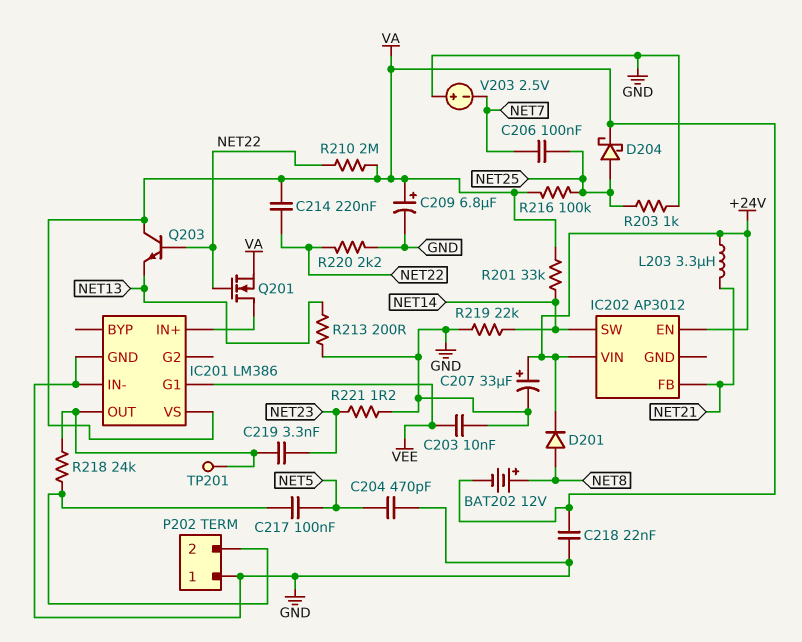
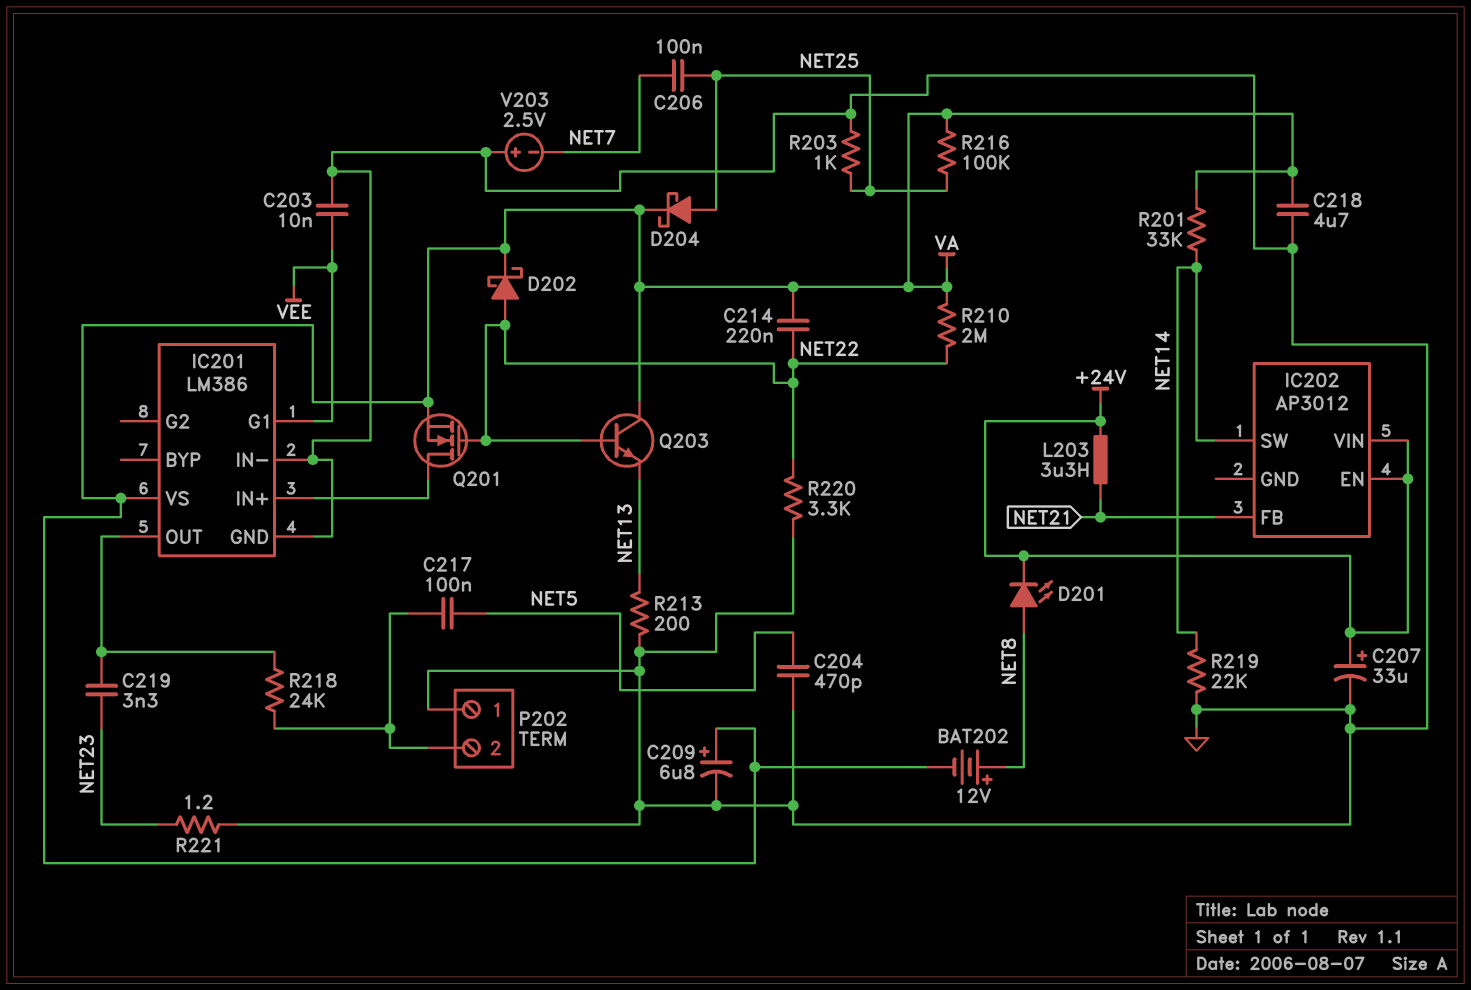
C218: 22nF (GND, VA) -> 4.7uF (GND, VA)
D201: diode (A NET8, K +24V) -> LED (A NET8, K +24V)
D202: none -> schottky (A NET22, K VA)
R220: 2.2k (GND, NET22) -> 3.3k (GND, NET22)
TP201: test point (IC201/OUT) -> none

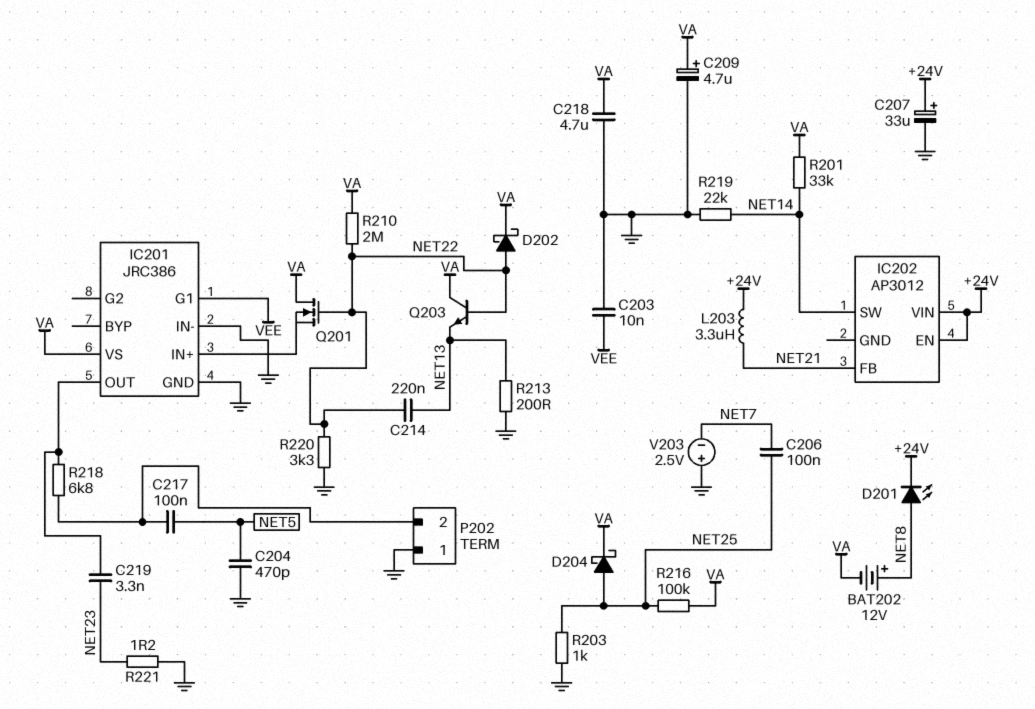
C209: 6.8uF (plus VA, minus GND) -> 4.7uF (plus VA, minus GND)
C214: 220nF (NET22, VA) -> 220nF (NET13, NET22)
IC201: LM386 -> JRC386
Q201: NMOS (G NET22, D IC201/IN+, S VA) -> NMOS (G NET22, D VA, S IC201/IN+)
R218: 24k (IC201/OUT, P202/2) -> 6.8k (IC201/OUT, P202/2)

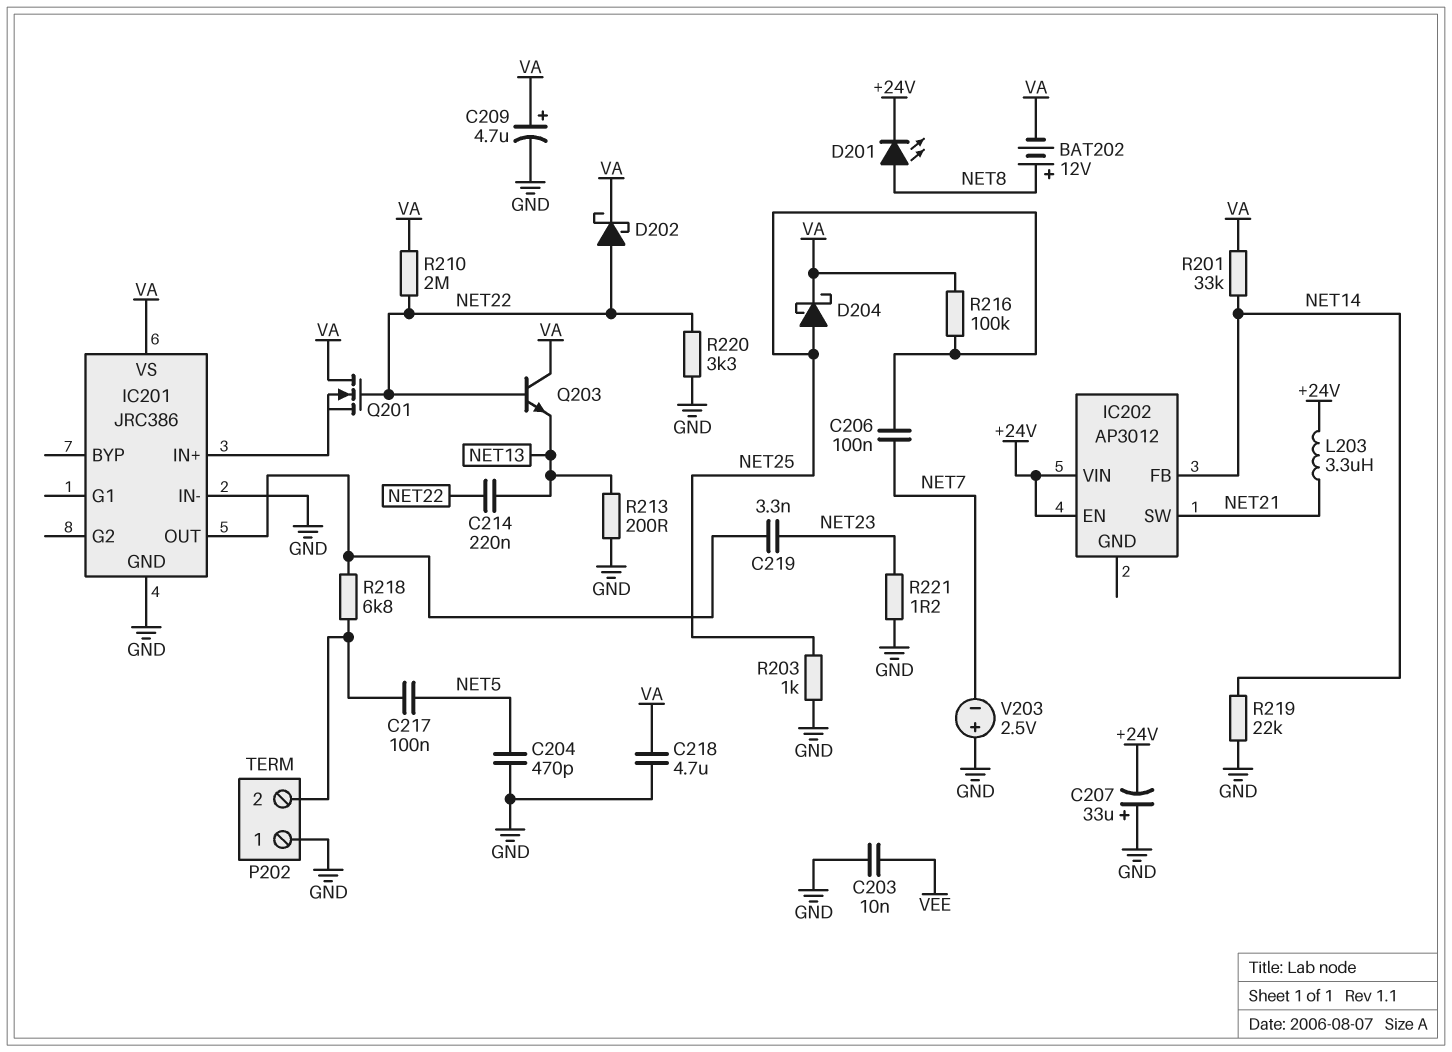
C207: 33uF (plus +24V, minus GND) -> 33uF (plus GND, minus +24V)
IC201 pin G1: VEE -> none
IC202 pin FB: NET21 -> NET14
IC202 pin SW: NET14 -> NET21

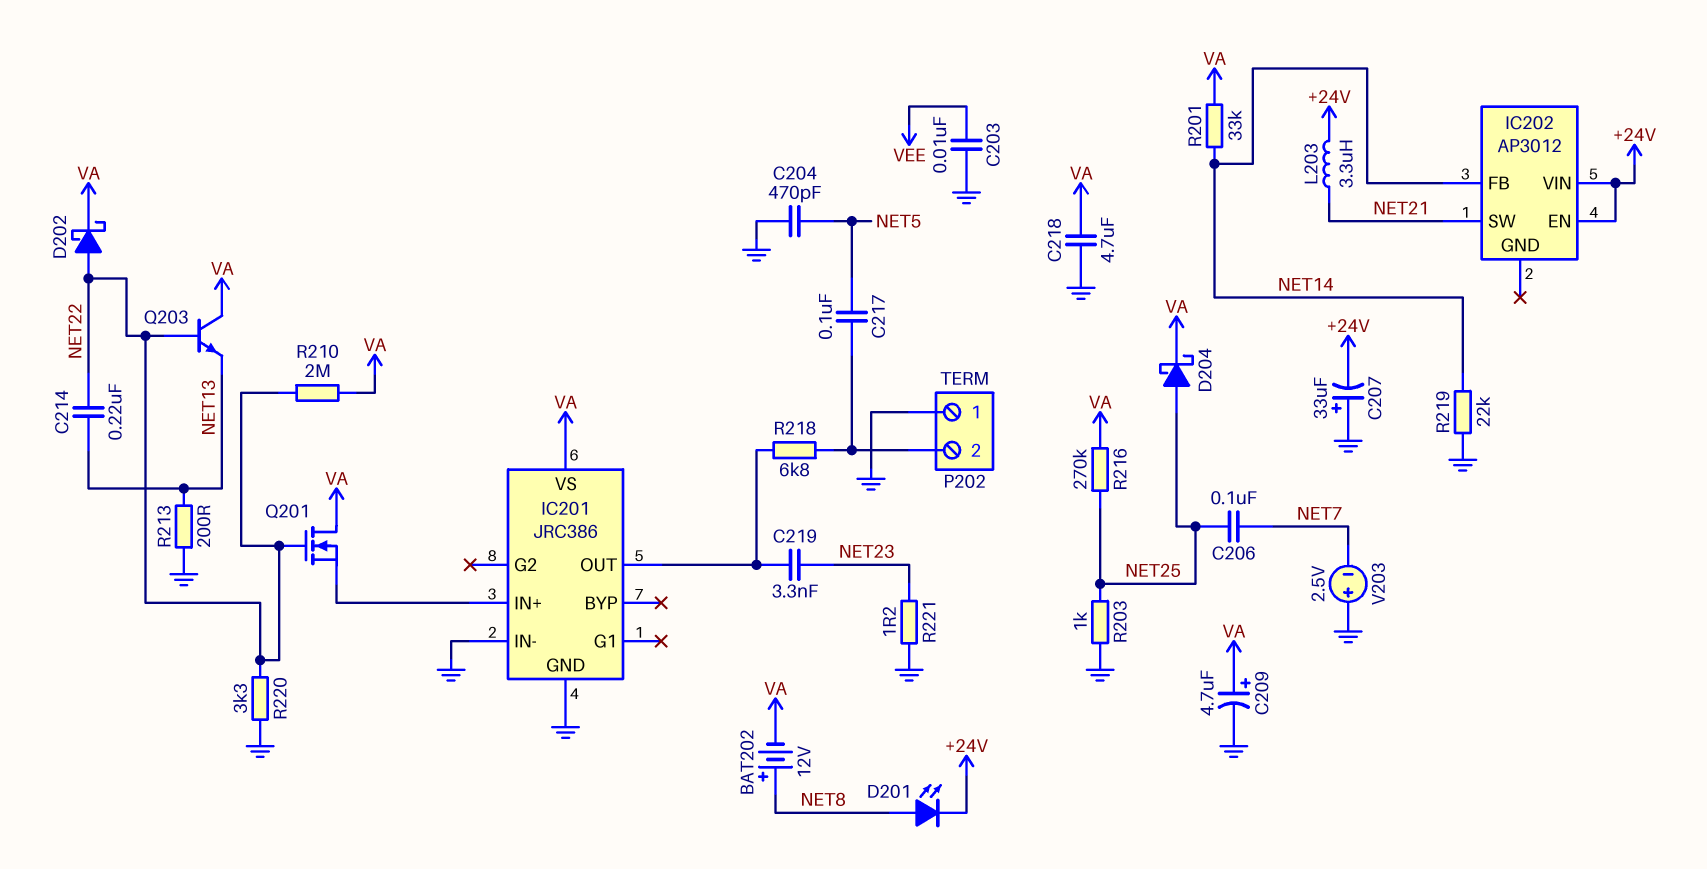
R216: 100k (NET25, VA) -> 270k (NET25, VA)

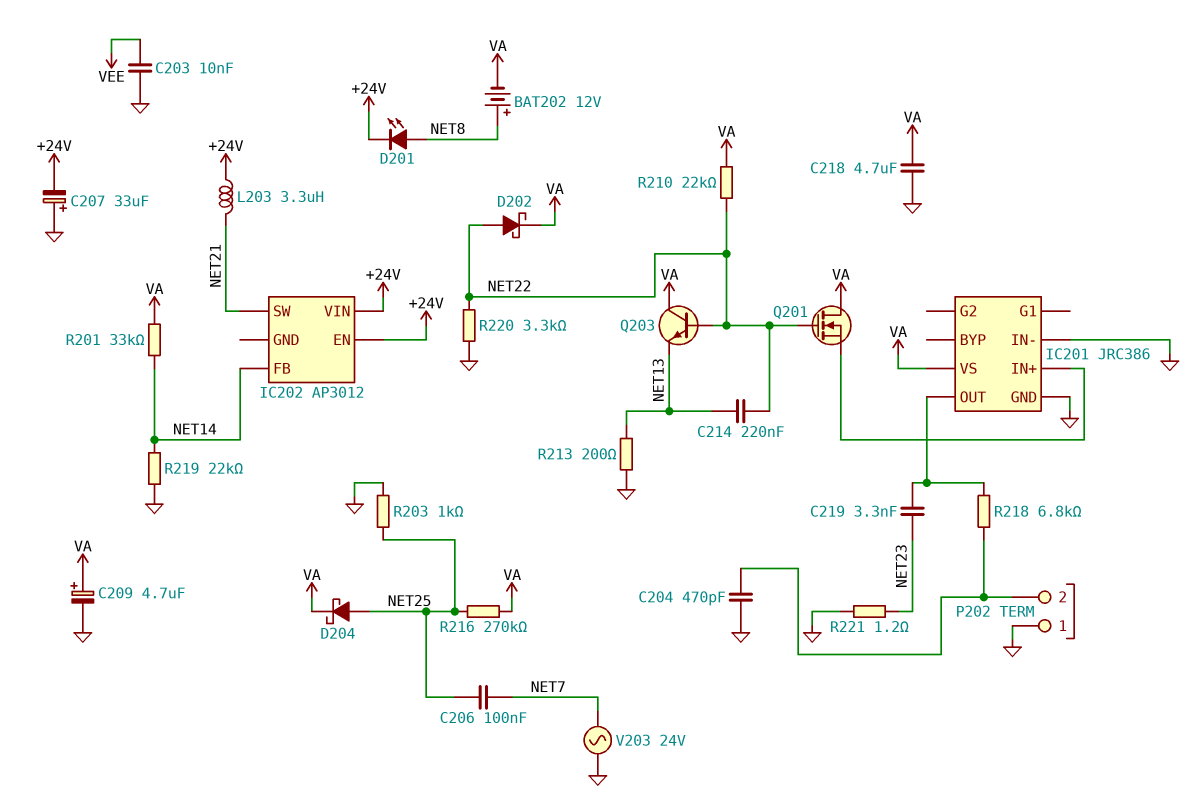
C204: 470pF (GND, NET5) -> 470pF (GND, P202/2)
C217: 100nF (NET5, P202/2) -> none
R210: 2M (NET22, VA) -> 22k (NET22, VA)
V203: 2.5V (plus GND, minus NET7) -> AC 24V (GND, NET7)

